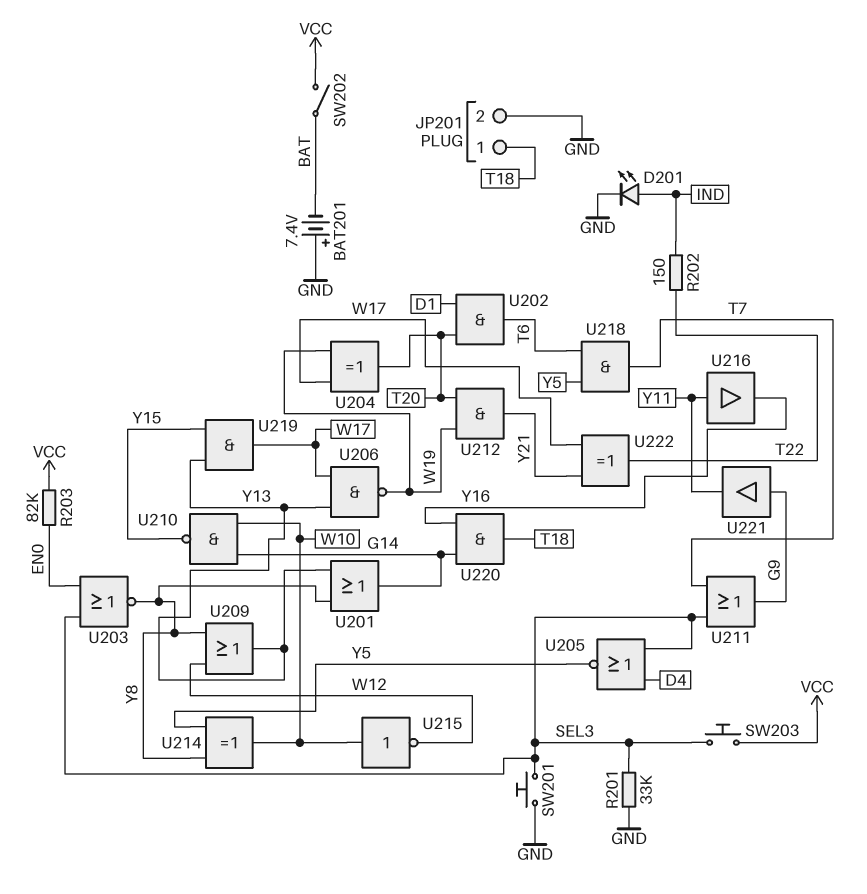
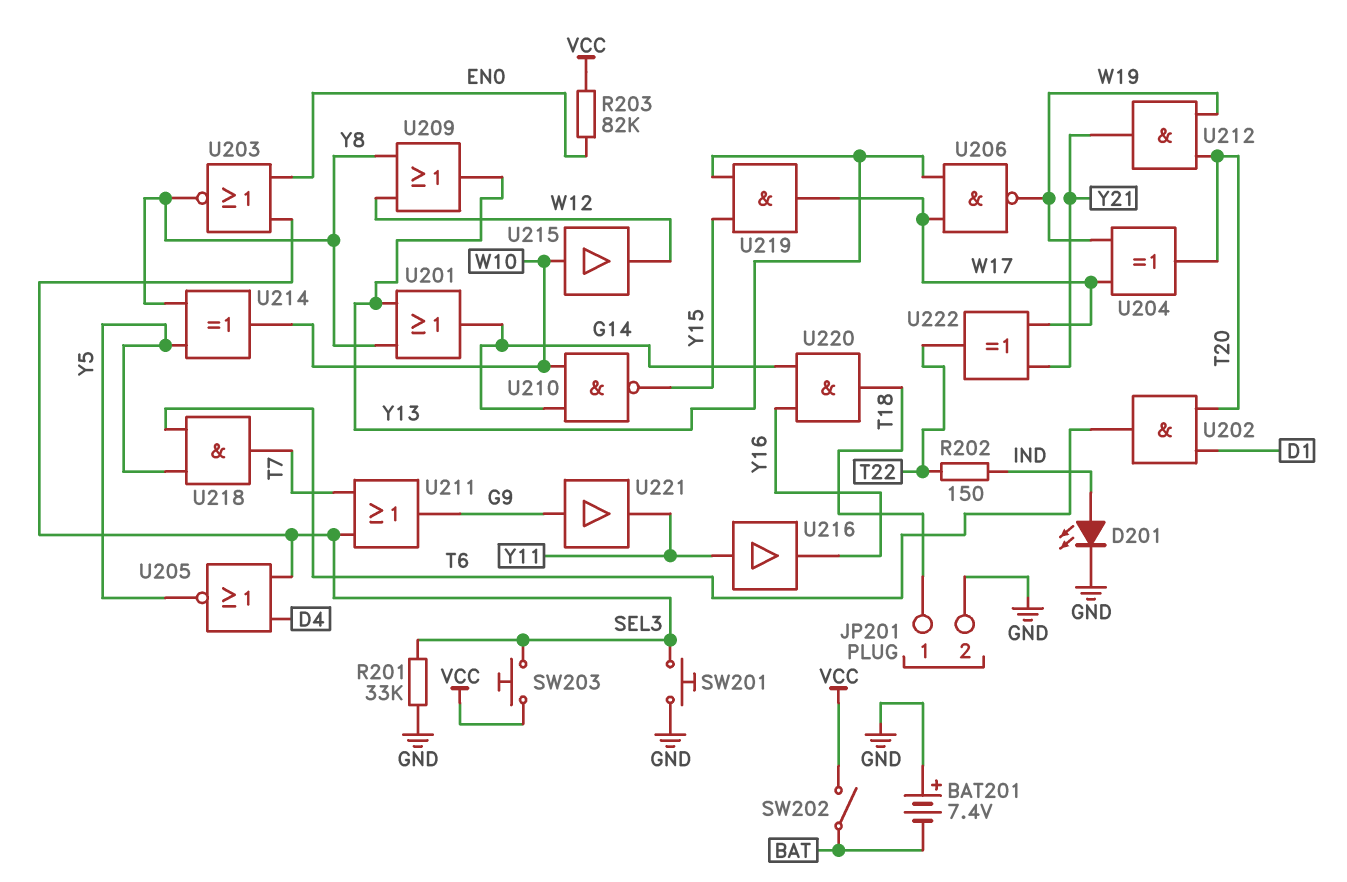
U215: NOT (in W10, out W12) -> buffer (in W10, out W12)

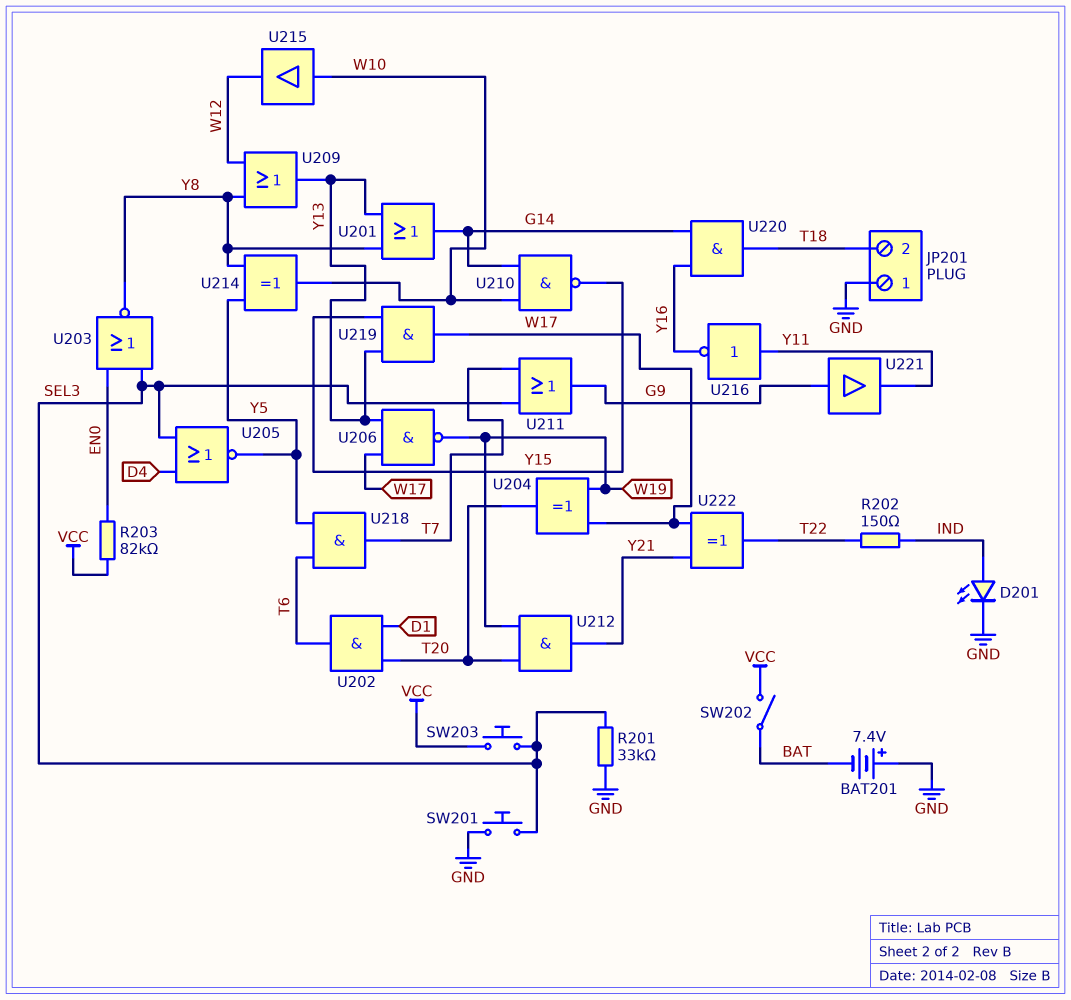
JP201 pin 1: T18 -> GND
JP201 pin 2: GND -> T18
U216: buffer (in Y11, out Y16) -> NOT (in Y11, out Y16)

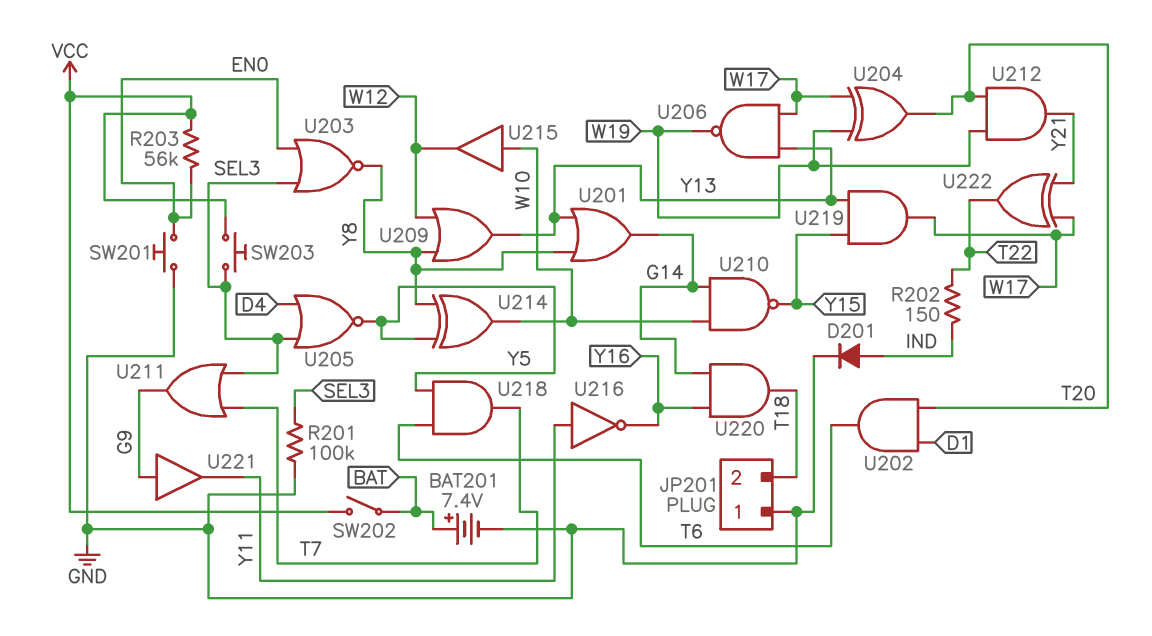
BAT201: 7.4V (plus GND, minus BAT) -> 7.4V (plus BAT, minus GND)
D201: LED (A IND, K GND) -> diode (A IND, K GND)
R201: 33k (GND, SEL3) -> 100k (GND, SEL3)
R203: 82k (EN0, VCC) -> 56k (EN0, VCC)
SW201: button (GND, SEL3) -> button (EN0, GND)

